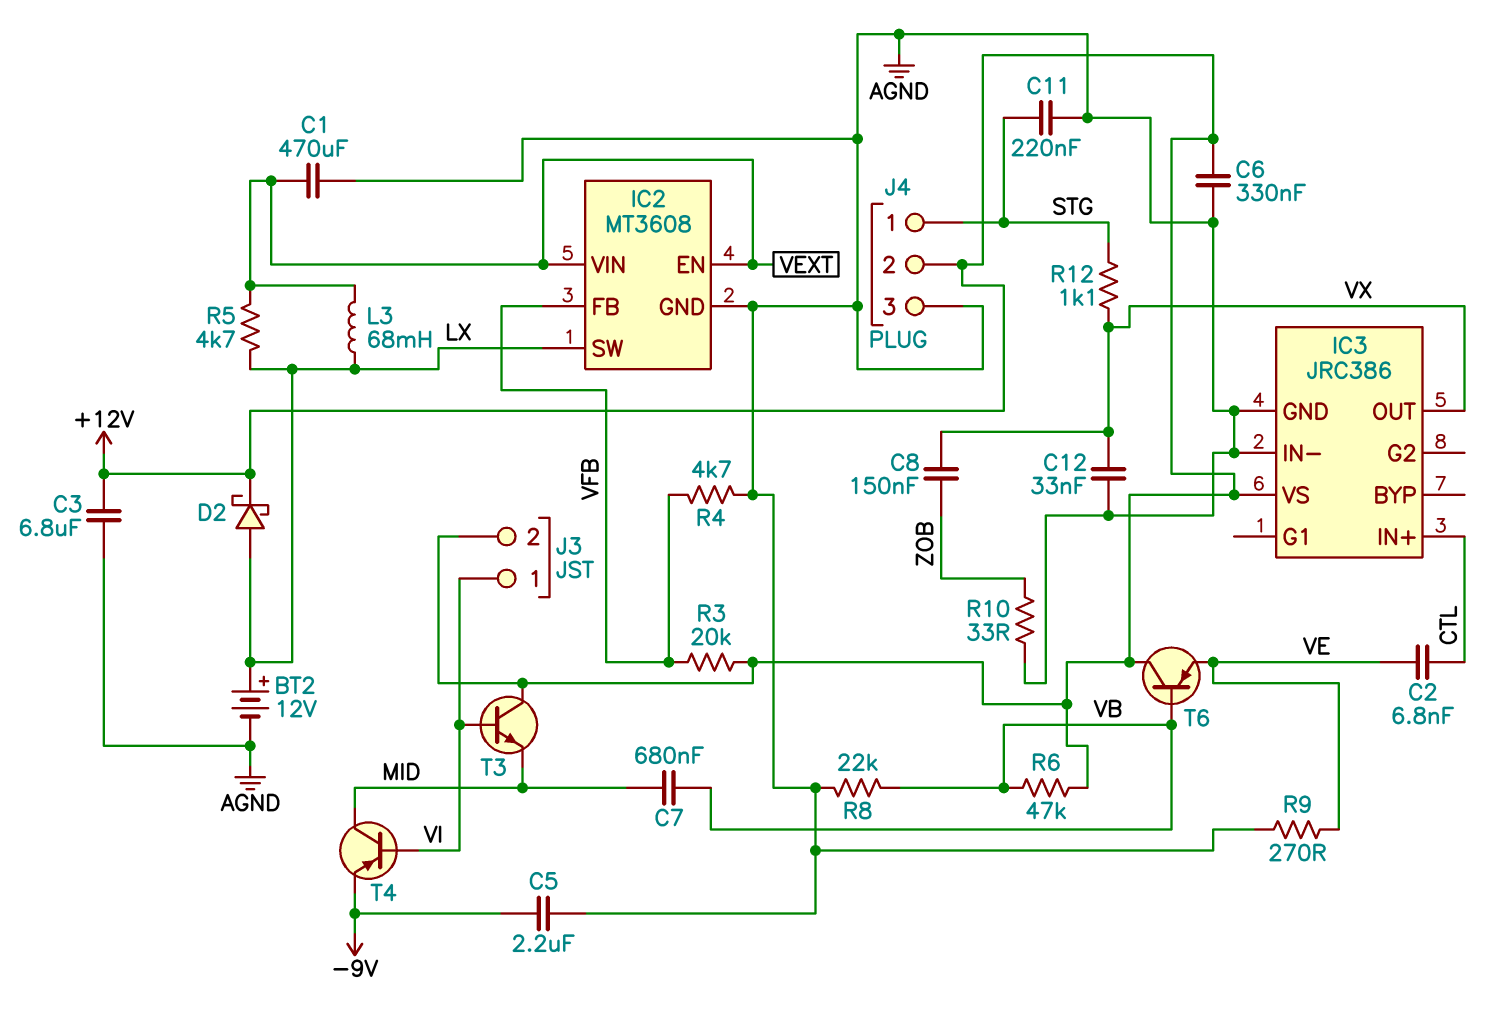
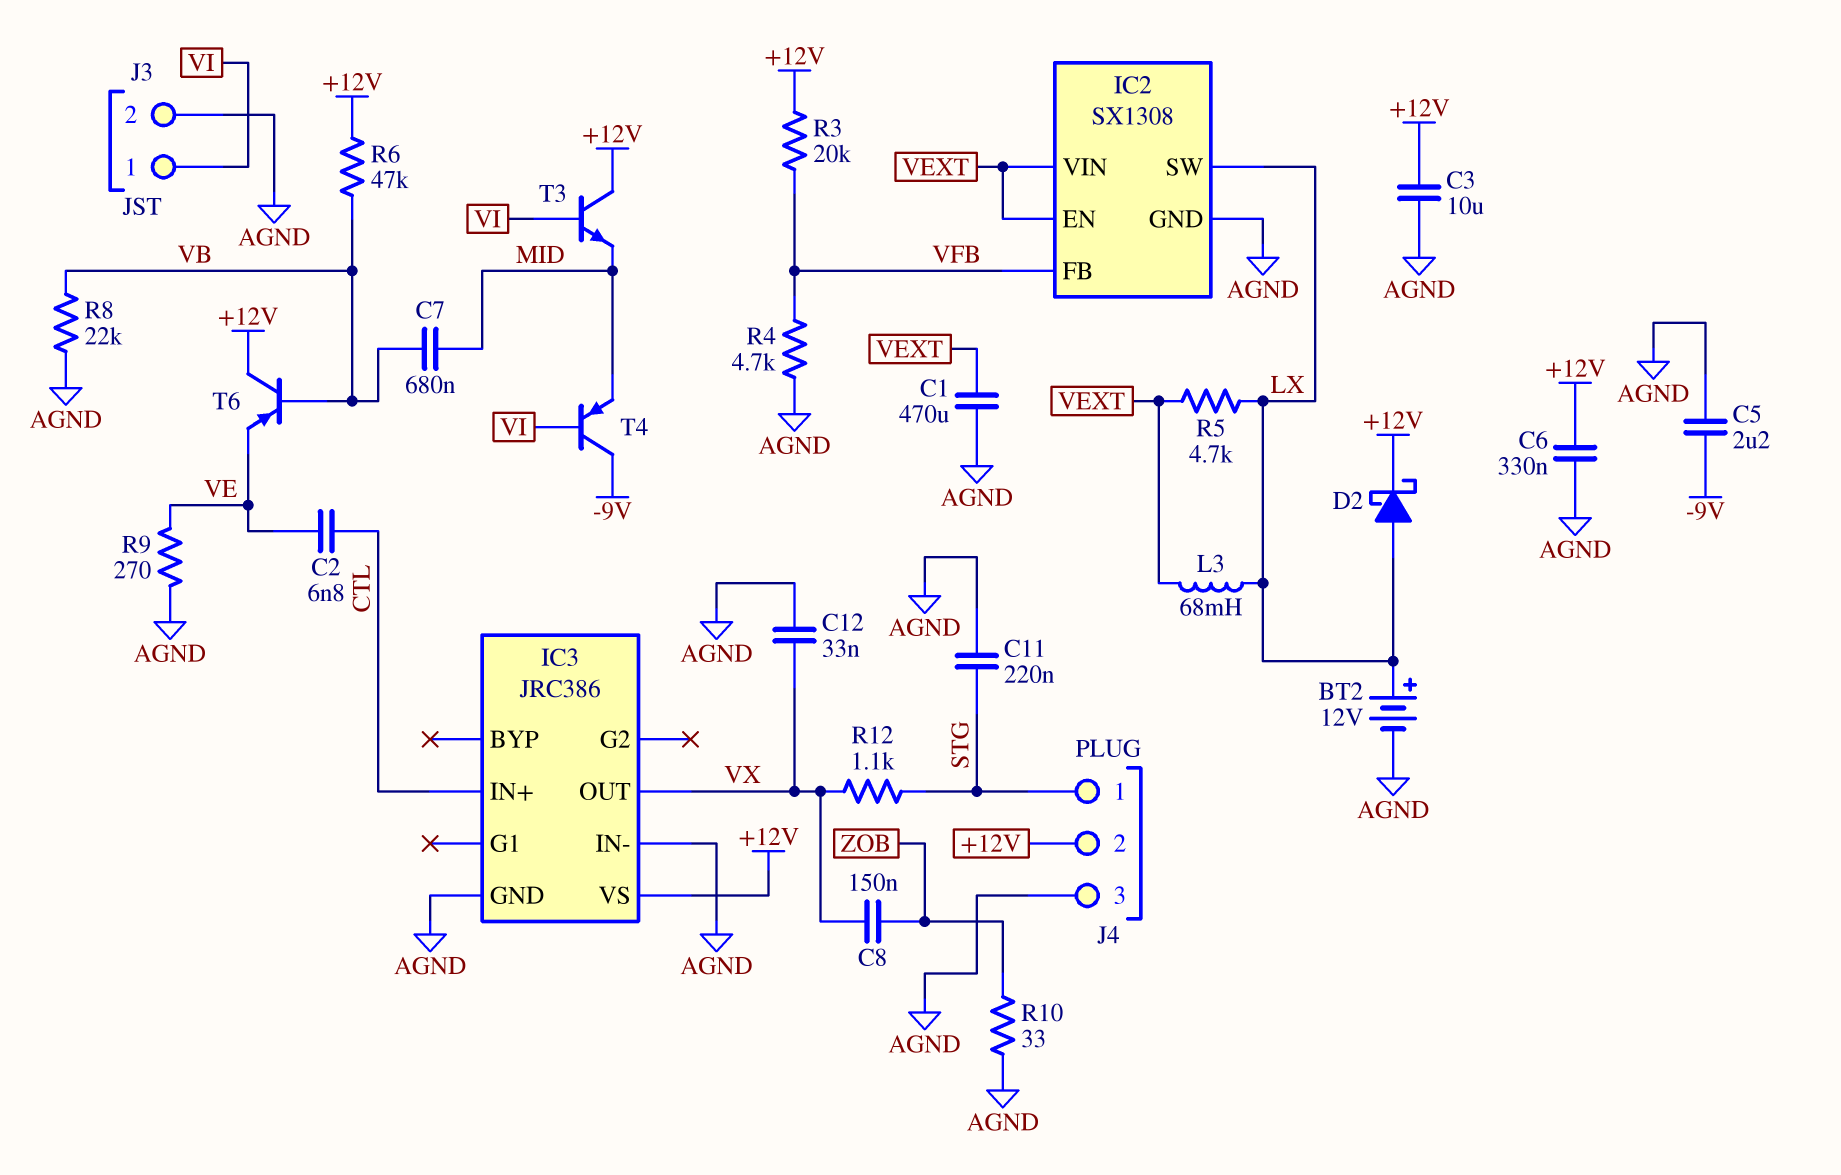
C3: 6.8uF (+12V, AGND) -> 10uF (+12V, AGND)
IC2: MT3608 -> SX1308
J3 pin 2: +12V -> AGND
T4: PNP (B VI, C MID, E -9V) -> PNP (B VI, C -9V, E MID)

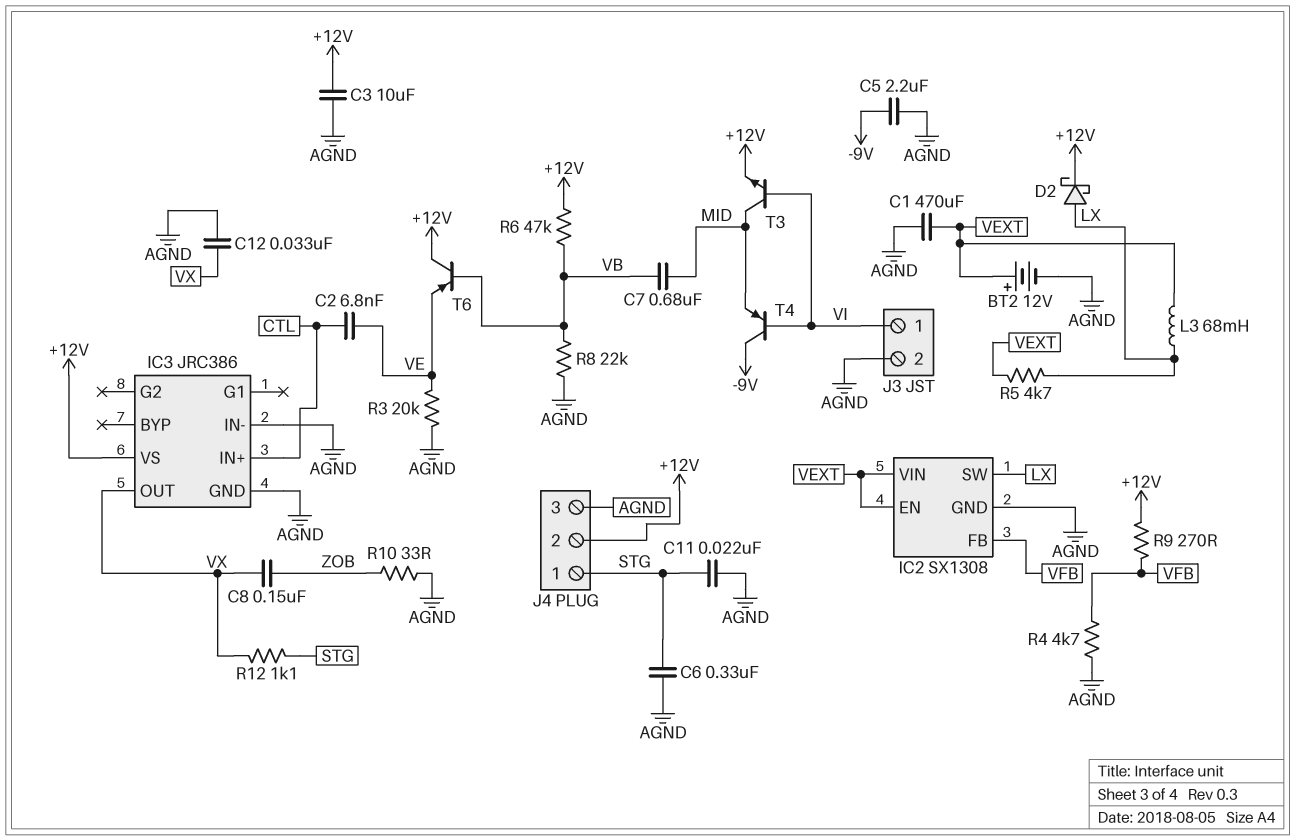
BT2: 12V (plus LX, minus AGND) -> 12V (plus VEXT, minus AGND)
C6: 330nF (+12V, AGND) -> 330nF (AGND, STG)
C11: 220nF (AGND, STG) -> 22nF (AGND, STG)
R3: 20k (+12V, VFB) -> 20k (AGND, VE)
R9: 270 (AGND, VE) -> 270 (+12V, VFB)
T3: NPN (B VI, C +12V, E MID) -> NPN (B VI, C MID, E +12V)

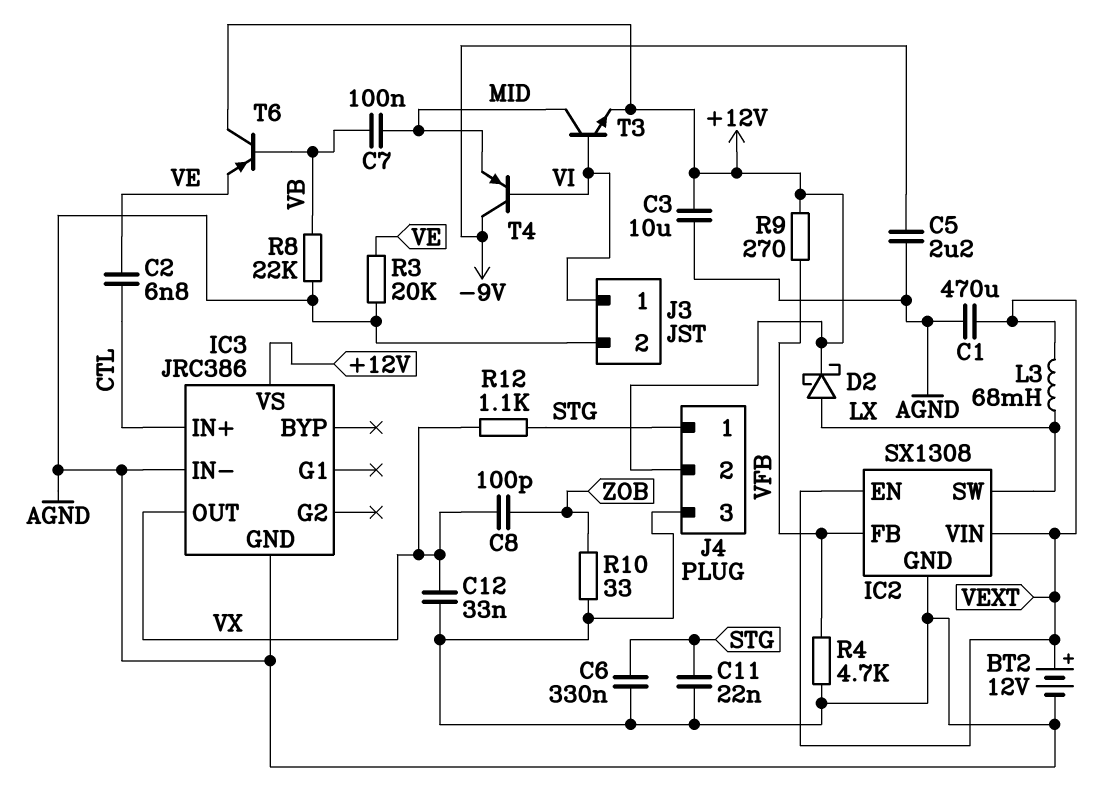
C7: 680nF (MID, VB) -> 100nF (MID, VB)
C8: 150nF (VX, ZOB) -> 100pF (VX, ZOB)
R5: 4.7k (LX, VEXT) -> none
R6: 47k (+12V, VB) -> none

